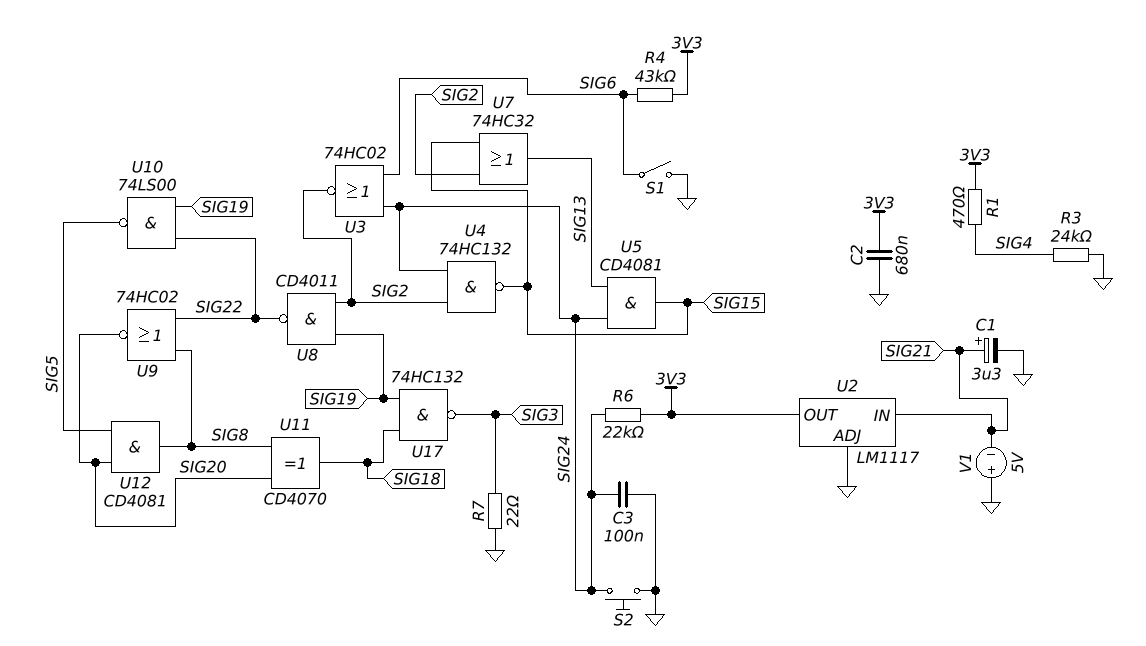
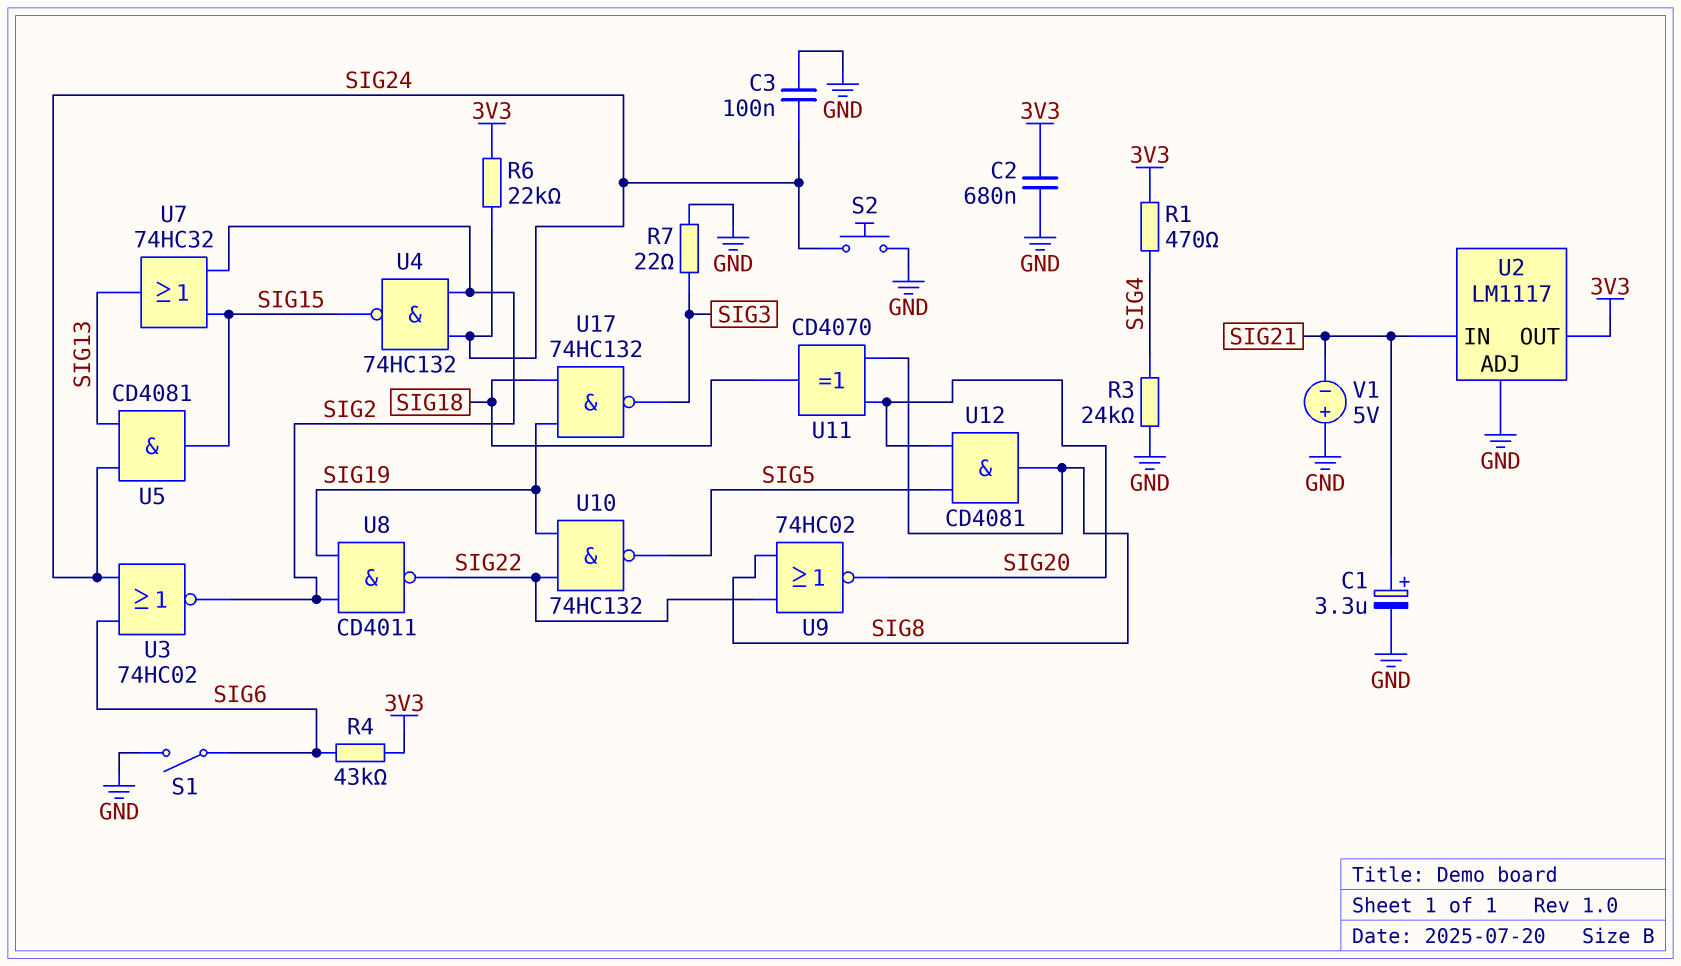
U10: NAND 74LS00 (in SIG19, in SIG22, out SIG5) -> NAND 74HC132 (in SIG19, in SIG22, out SIG5)

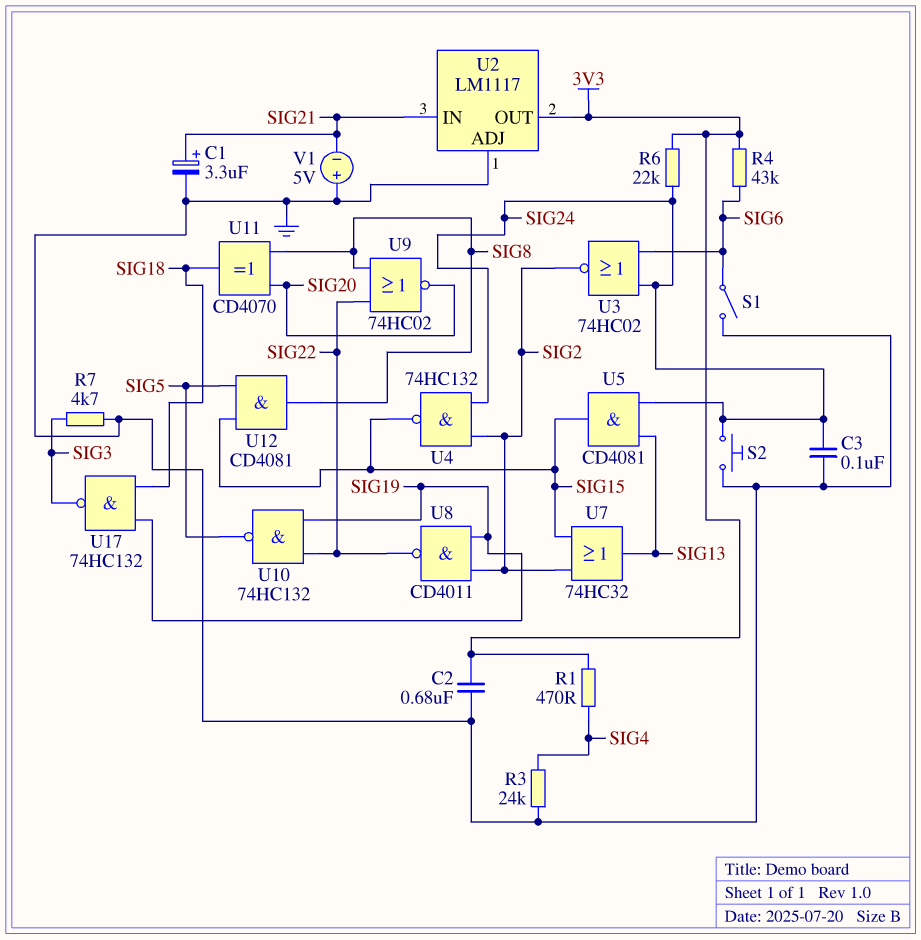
R7: 22 (GND, SIG3) -> 4.7k (GND, SIG3)
U12: AND CD4081 (in SIG5, in SIG20, out SIG8) -> AND CD4081 (in SIG5, in SIG15, out SIG8)

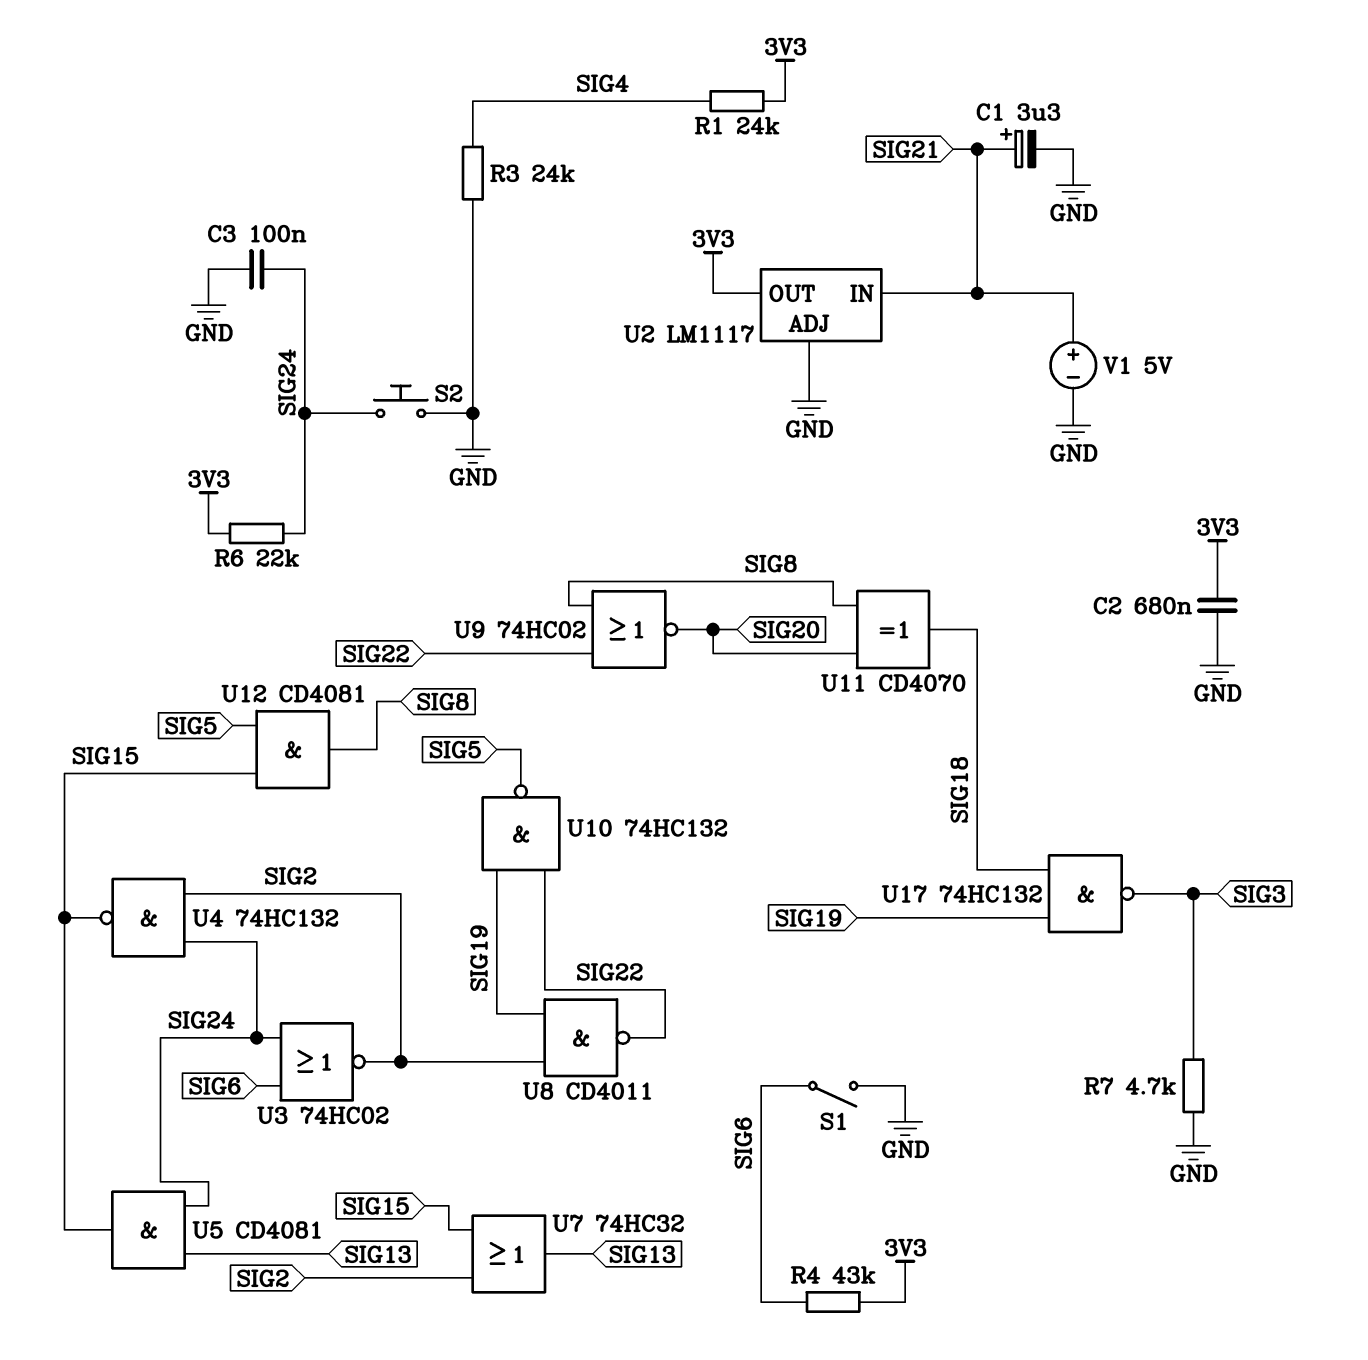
R1: 470 (3V3, SIG4) -> 24k (3V3, SIG4)
V1: 5V (plus GND, minus SIG21) -> 5V (plus SIG21, minus GND)

